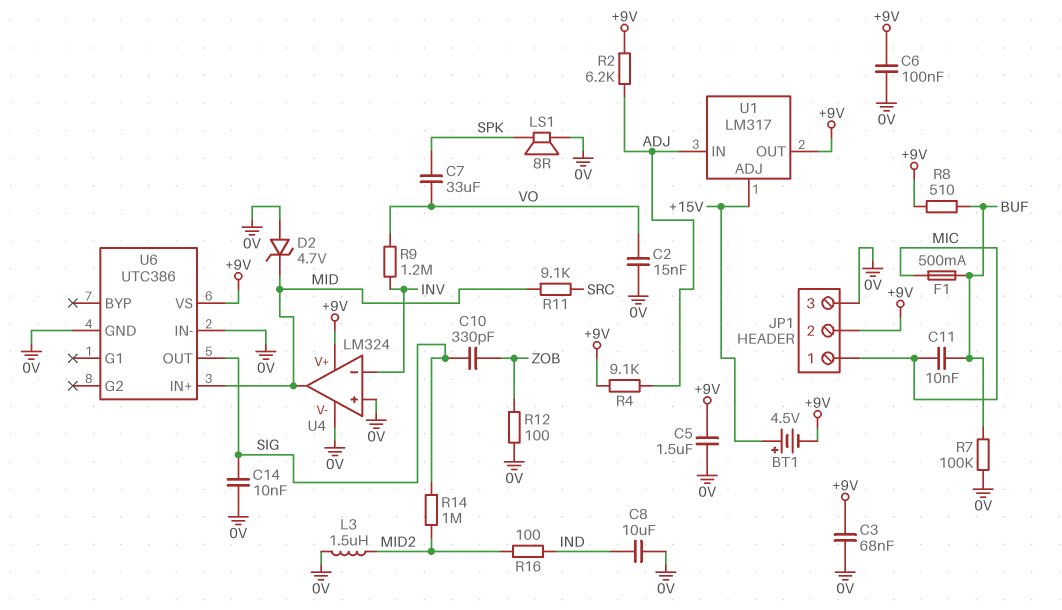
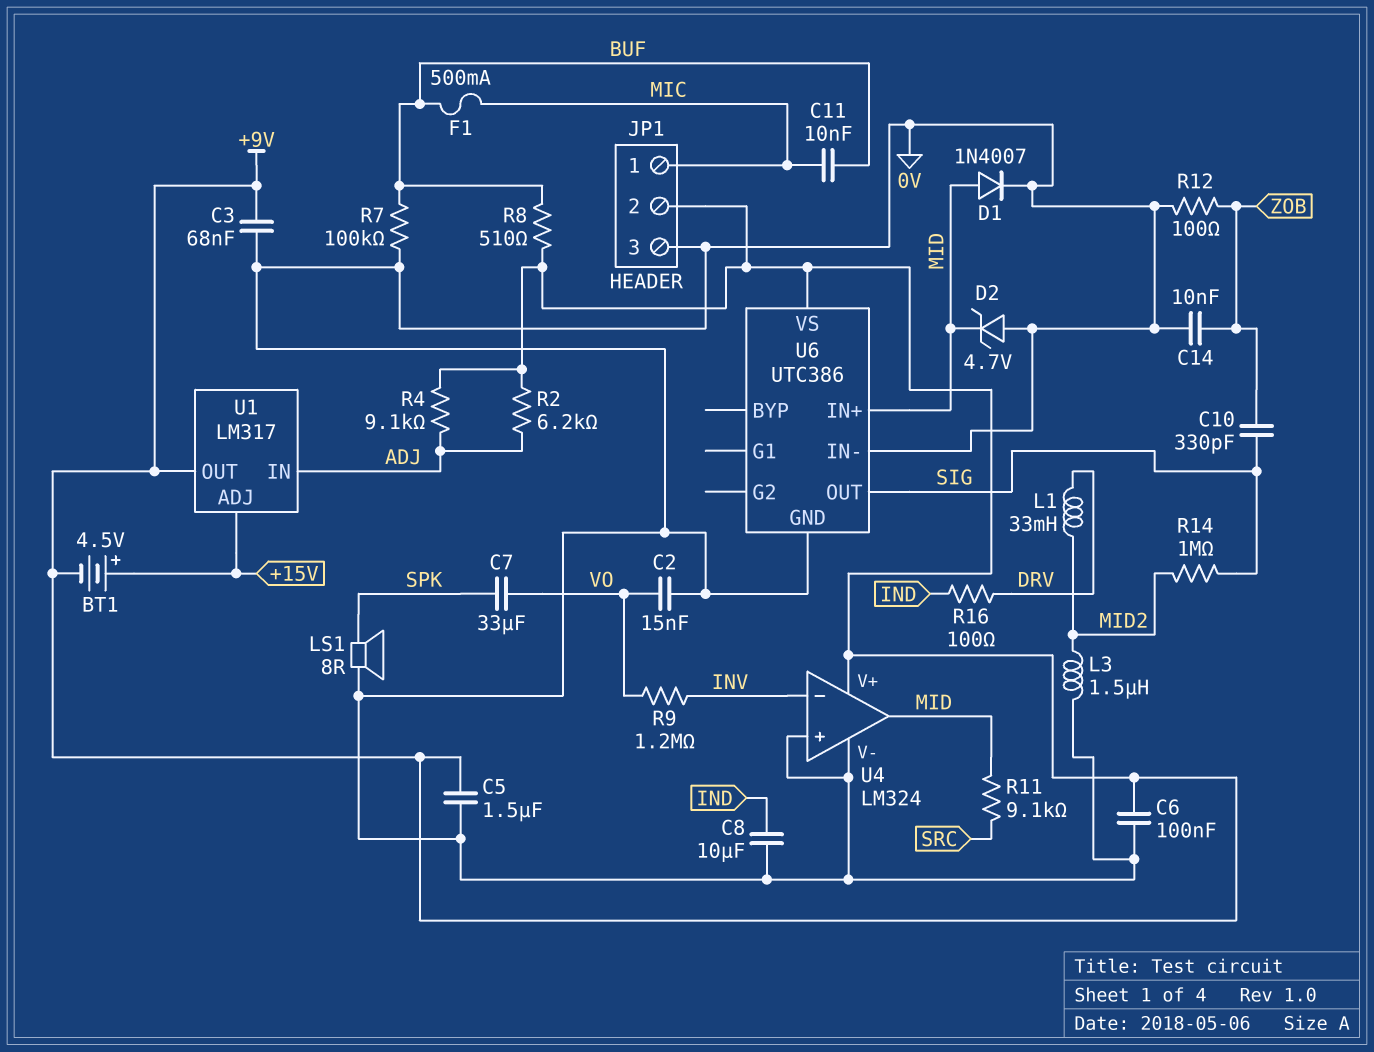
C14: 10nF (0V, SIG) -> 10nF (0V, ZOB)
D1: none -> diode 1N4007 (A MID, K 0V)
L1: none -> 33mH (DRV, MID2)
R16: 100 (IND, MID2) -> 100 (DRV, IND)

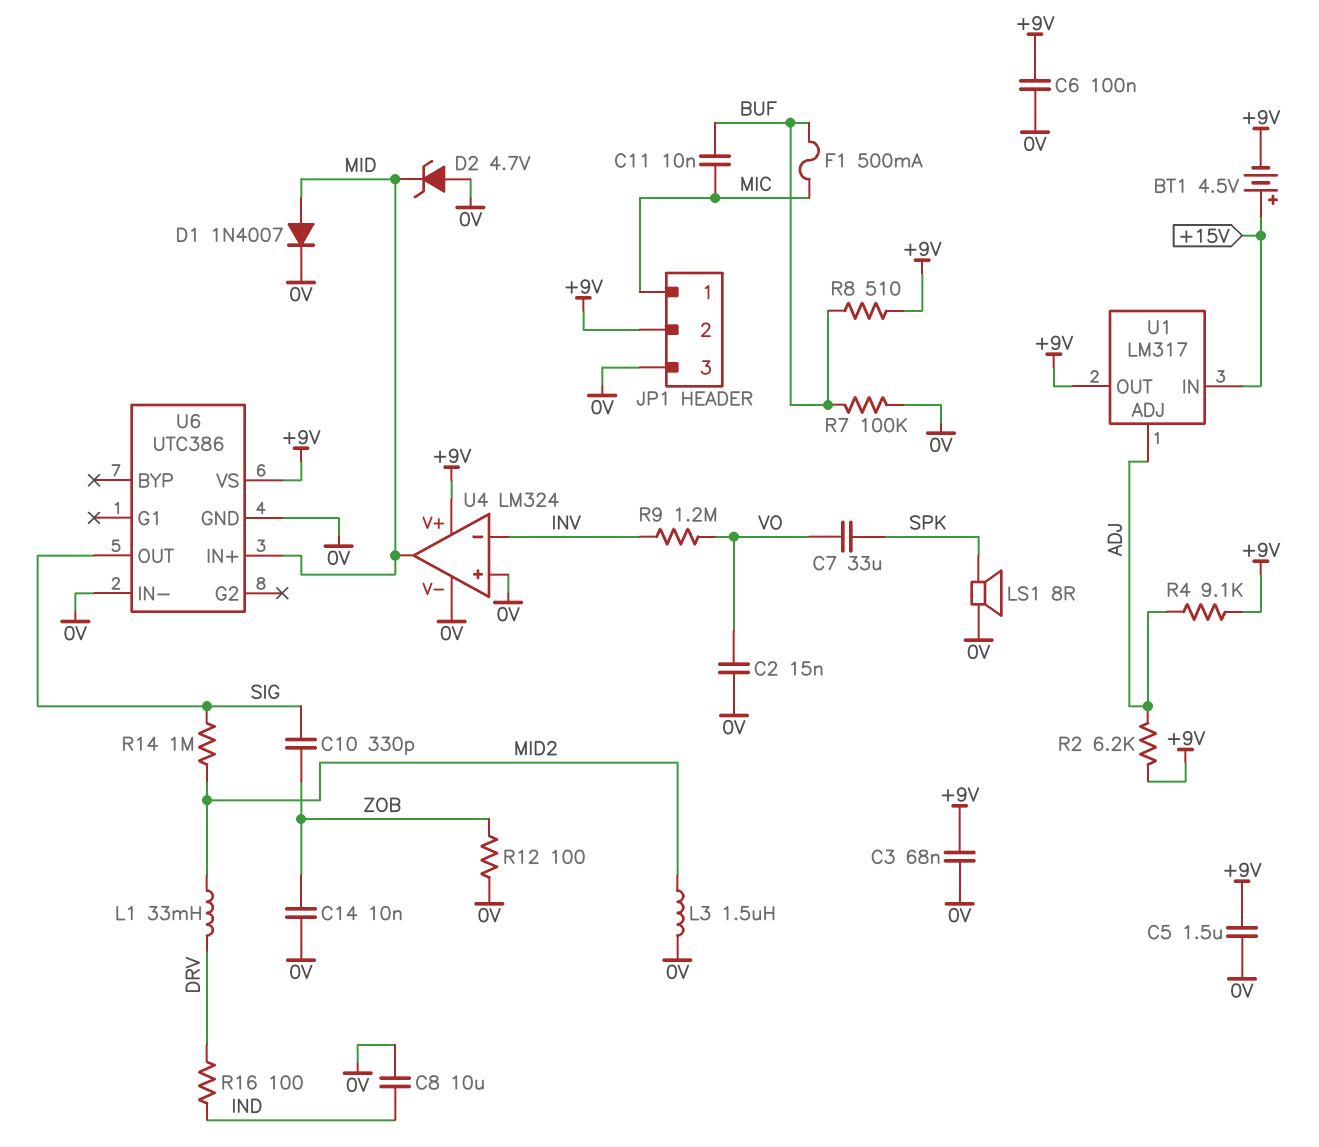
R11: 9.1k (MID, SRC) -> none
U1 pin ADJ: +15V -> ADJ
U1 pin IN: ADJ -> +15V

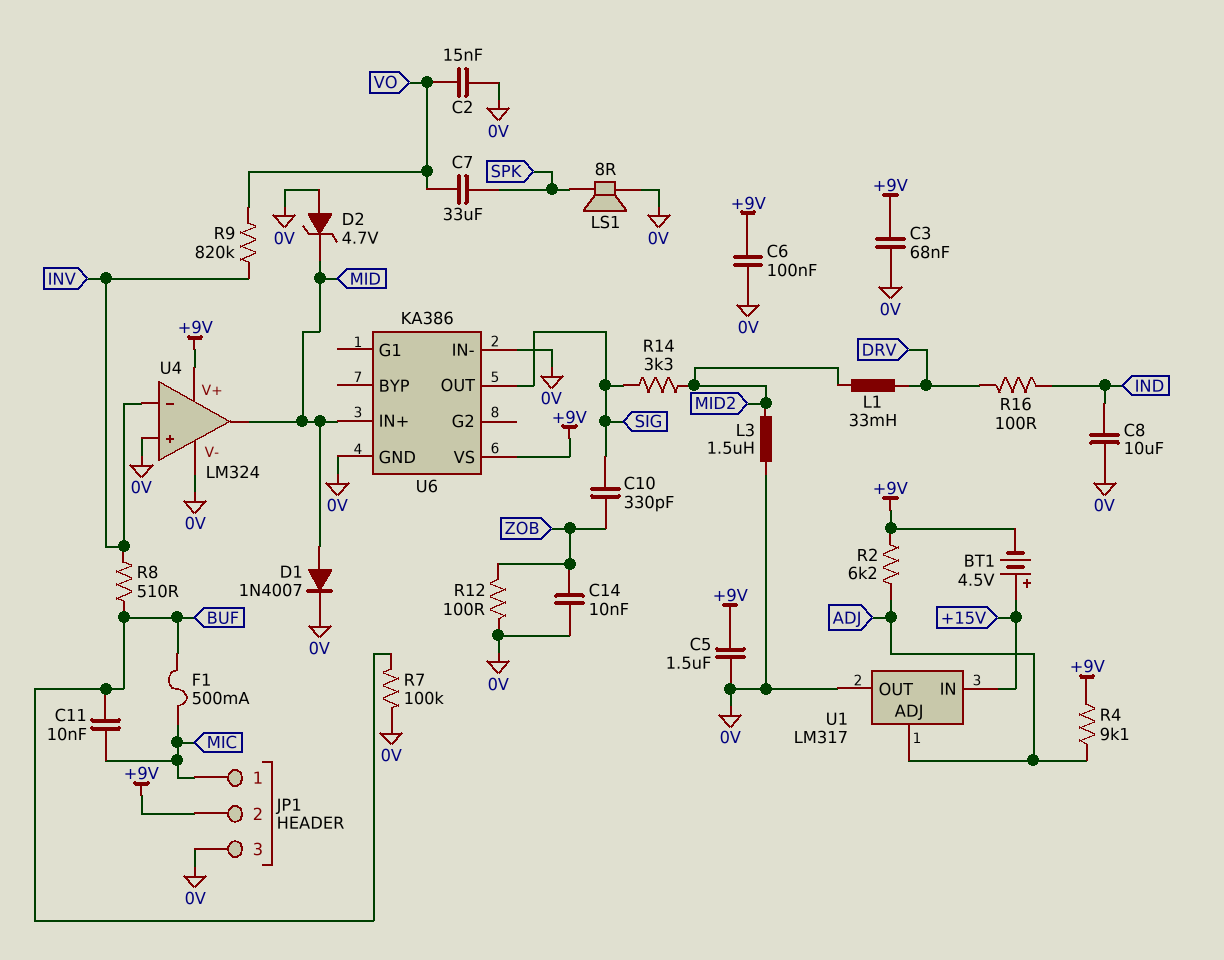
R8: 510 (+9V, BUF) -> 510 (BUF, INV)
R9: 1.2M (INV, VO) -> 820k (INV, VO)
R14: 1M (MID2, SIG) -> 3.3k (MID2, SIG)
U1 pin OUT: +9V -> 0V
U6: UTC386 -> KA386

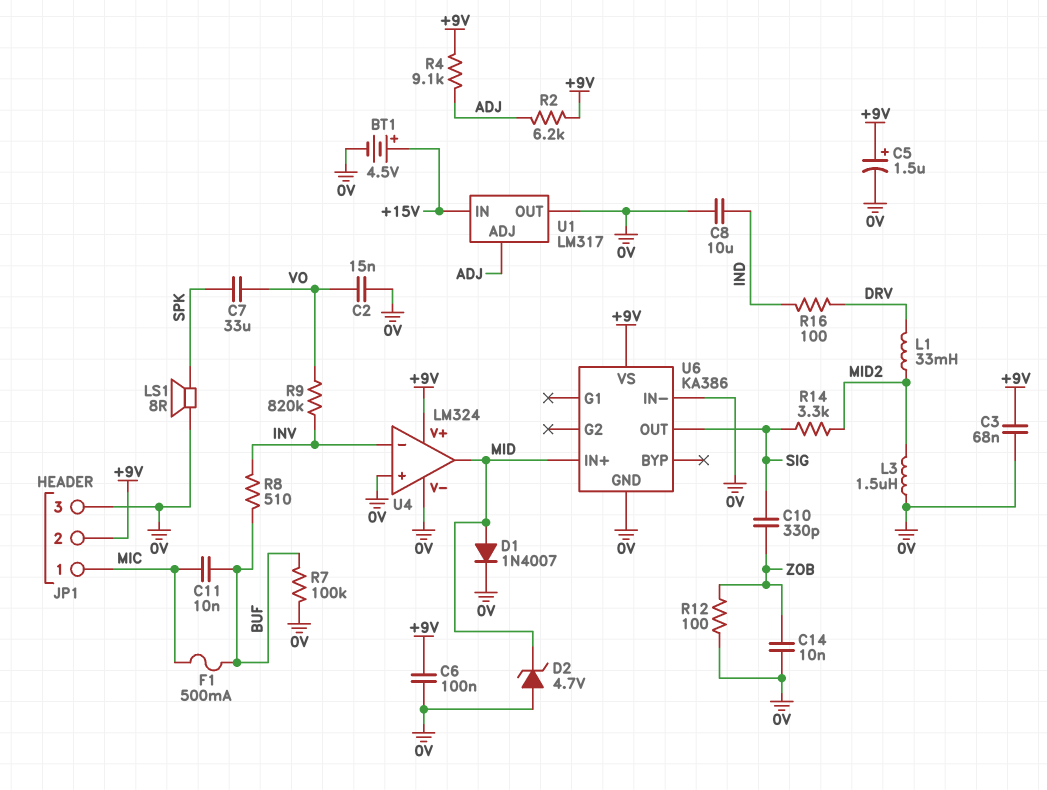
BT1: 4.5V (plus +15V, minus +9V) -> 4.5V (plus +15V, minus 0V)
C5: 1.5uF (+9V, 0V) -> 1.5uF (plus +9V, minus 0V)

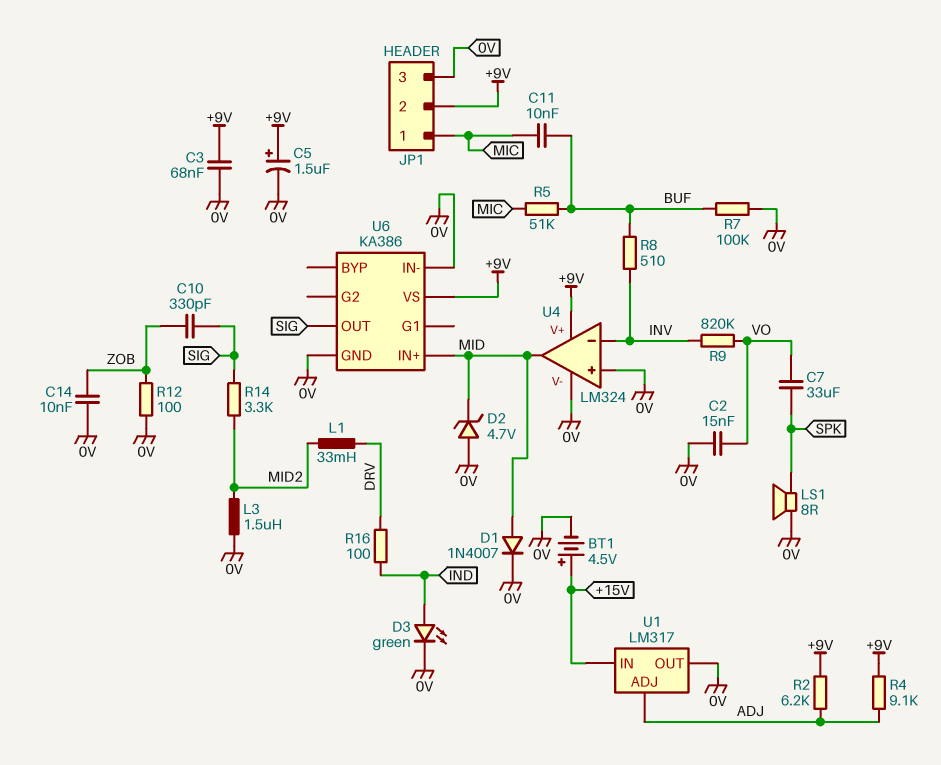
C6: 100nF (+9V, 0V) -> none
C8: 10uF (0V, IND) -> none
D3: none -> LED green (A IND, K 0V)
F1: 500mA (BUF, MIC) -> none
R5: none -> 51k (BUF, MIC)

